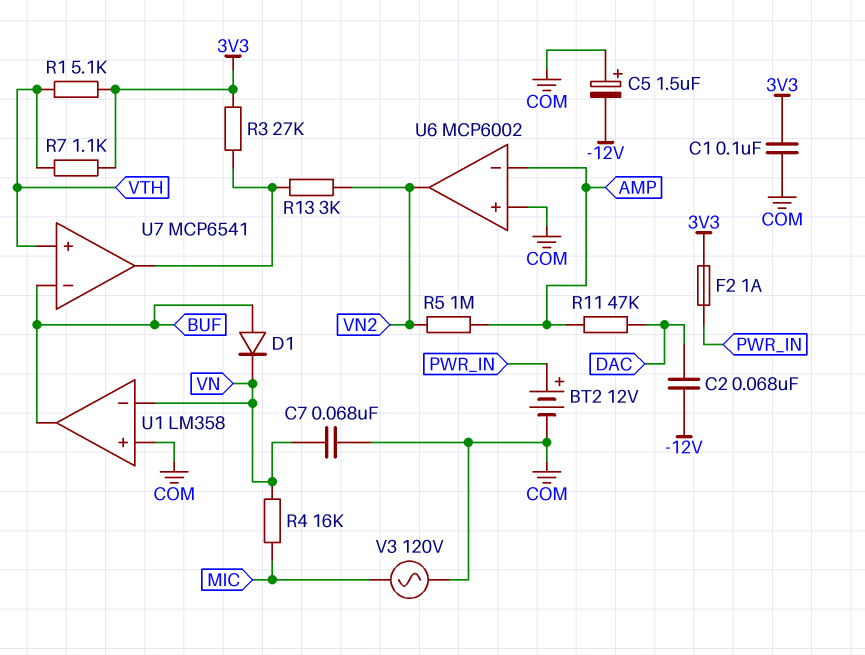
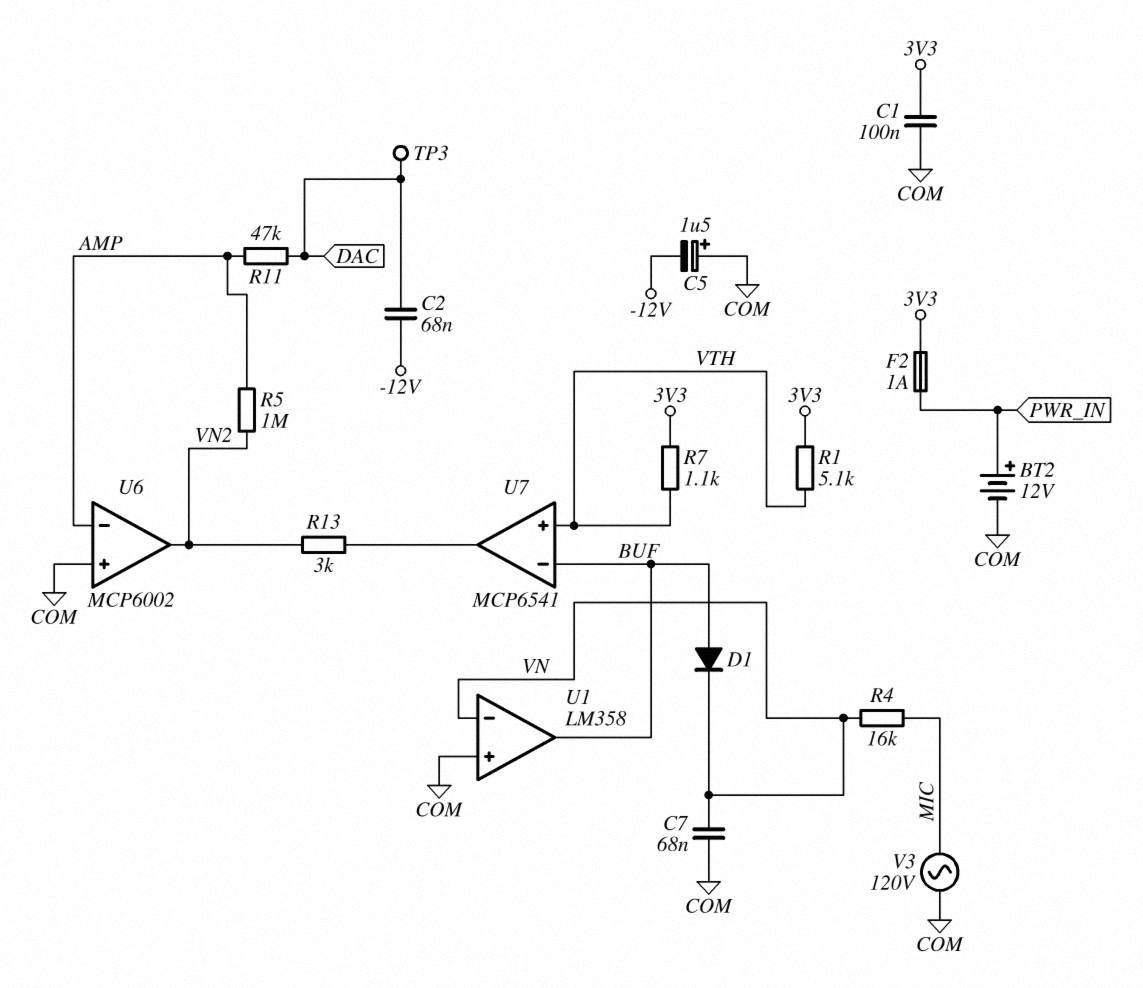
R3: 27k (3V3, U7/out) -> none
TP3: none -> test point (DAC)

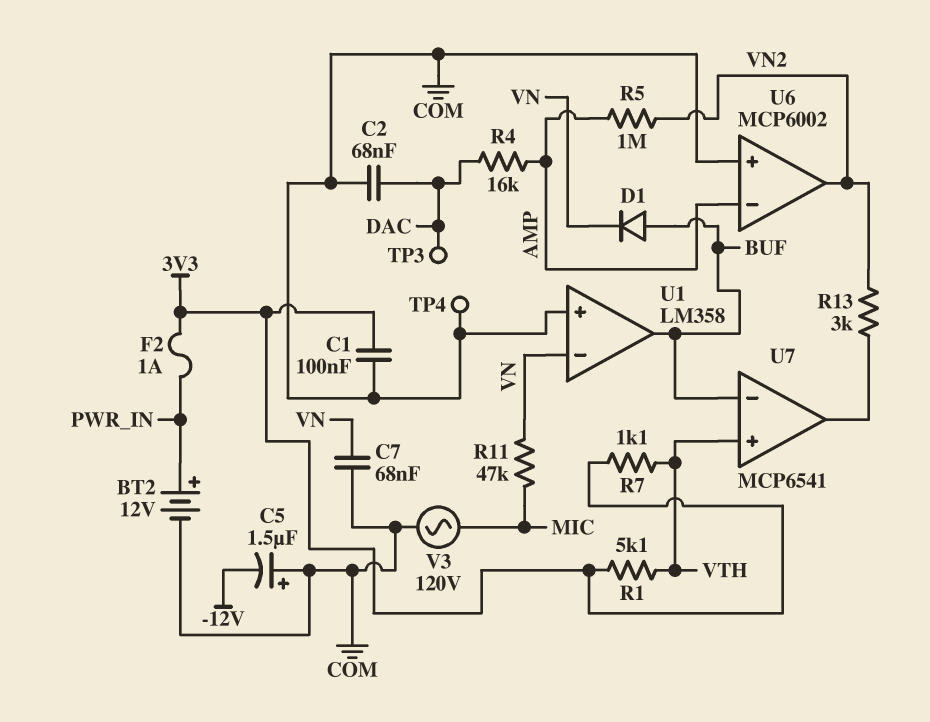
C2: 68nF (-12V, DAC) -> 68nF (COM, DAC)
R4: 16k (MIC, VN) -> 16k (AMP, DAC)
R11: 47k (AMP, DAC) -> 47k (MIC, VN)
TP4: none -> test point (COM)

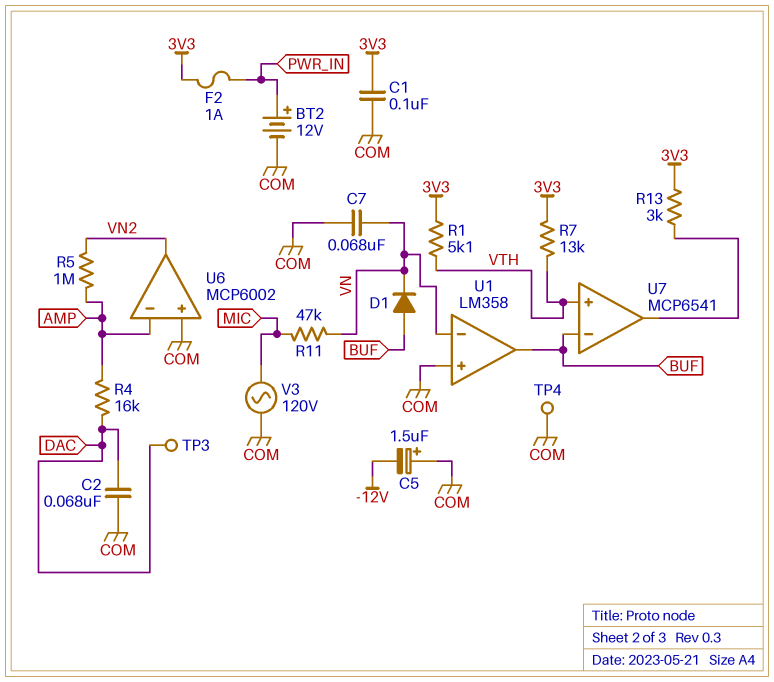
R7: 1.1k (3V3, VTH) -> 13k (3V3, VTH)
R13: 3k (U7/out, VN2) -> 3k (3V3, U7/out)

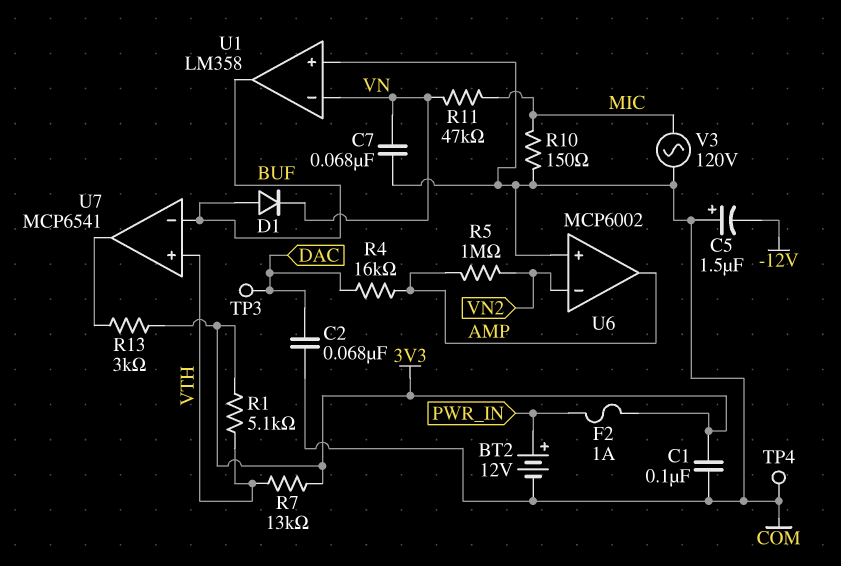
R10: none -> 150 (COM, MIC)
U6 pin in-: AMP -> VN2
U6 pin out: VN2 -> AMP

